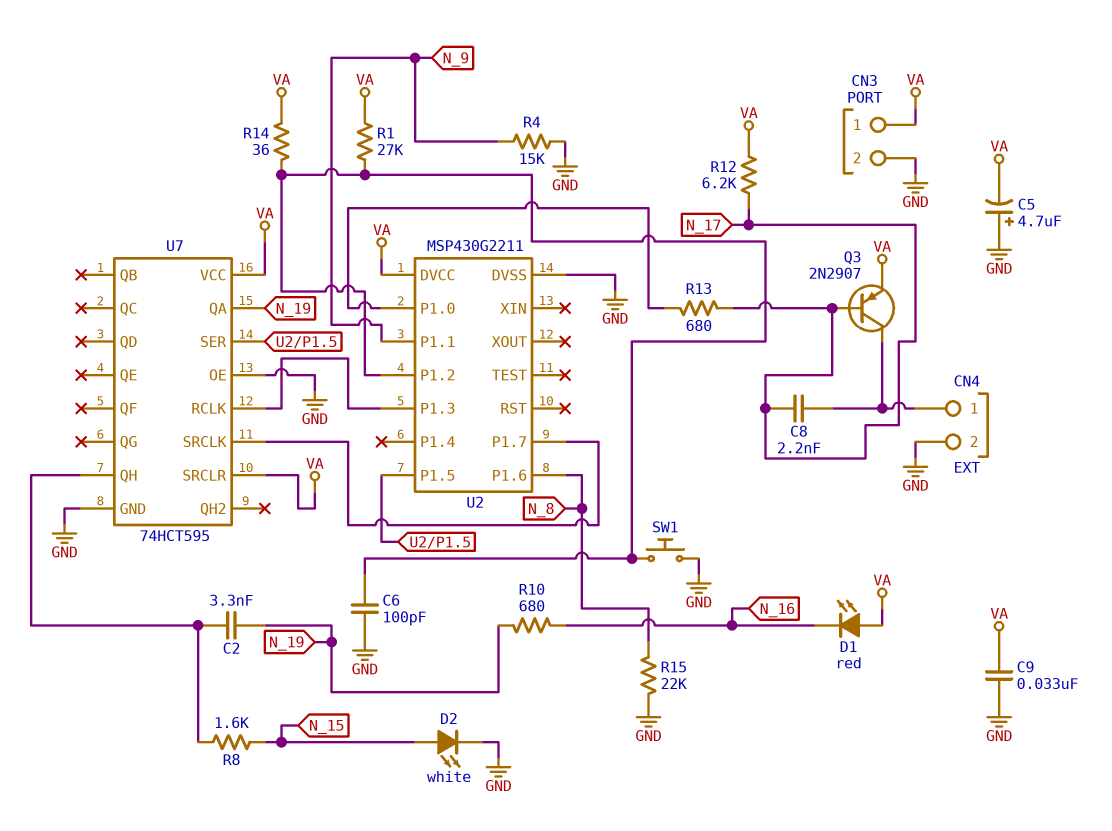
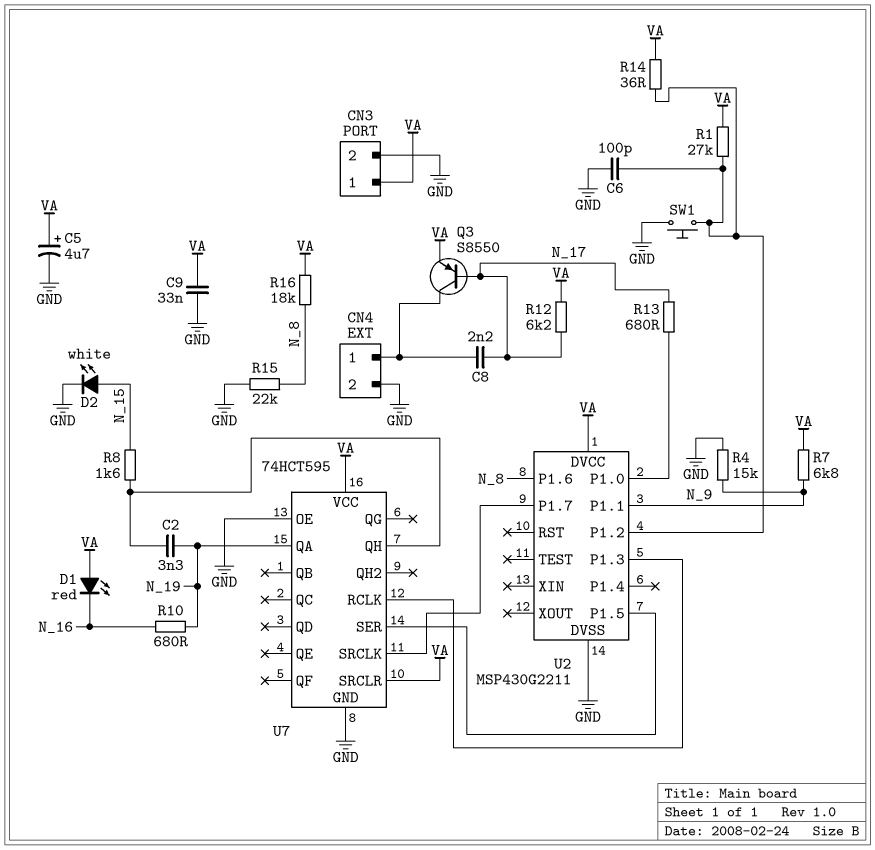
C5: 4.7uF (plus GND, minus VA) -> 4.7uF (plus VA, minus GND)
Q3: PNP 2N2907 (B N_17, C CN4/1, E VA) -> PNP S8550 (B N_17, C CN4/1, E VA)
R7: none -> 6.8k (N_9, VA)
R16: none -> 18k (N_8, VA)

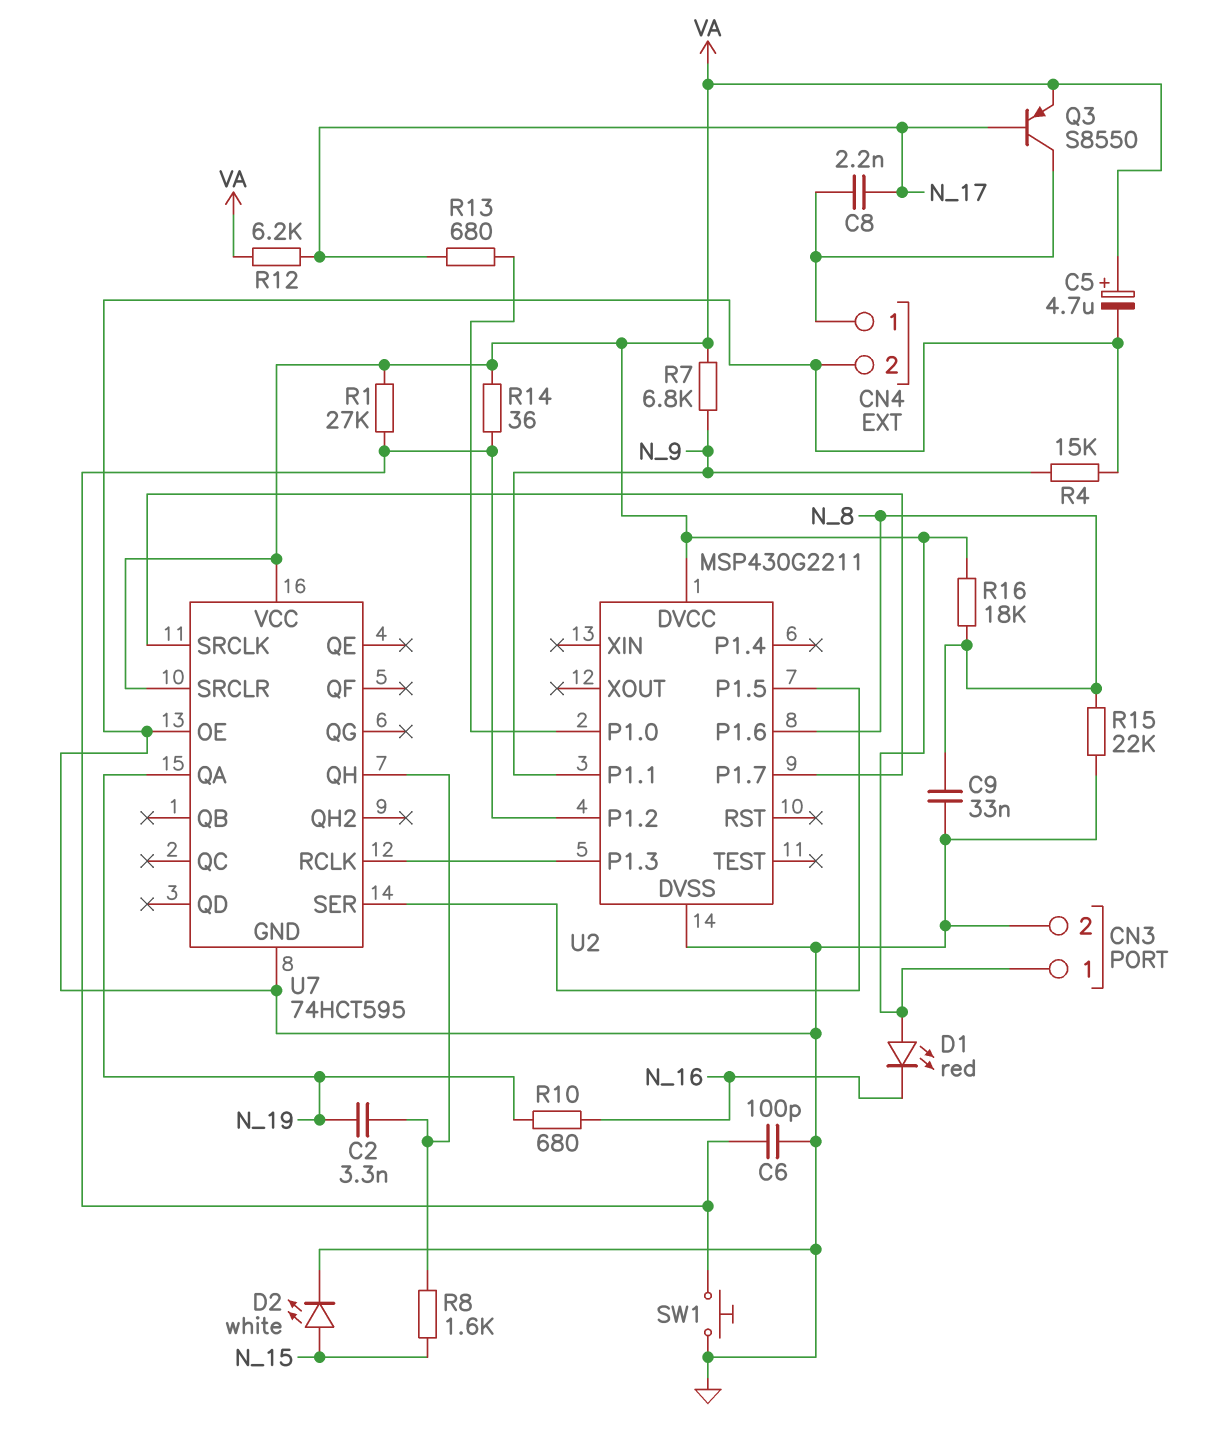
C9: 33nF (GND, VA) -> 33nF (GND, N_8)

